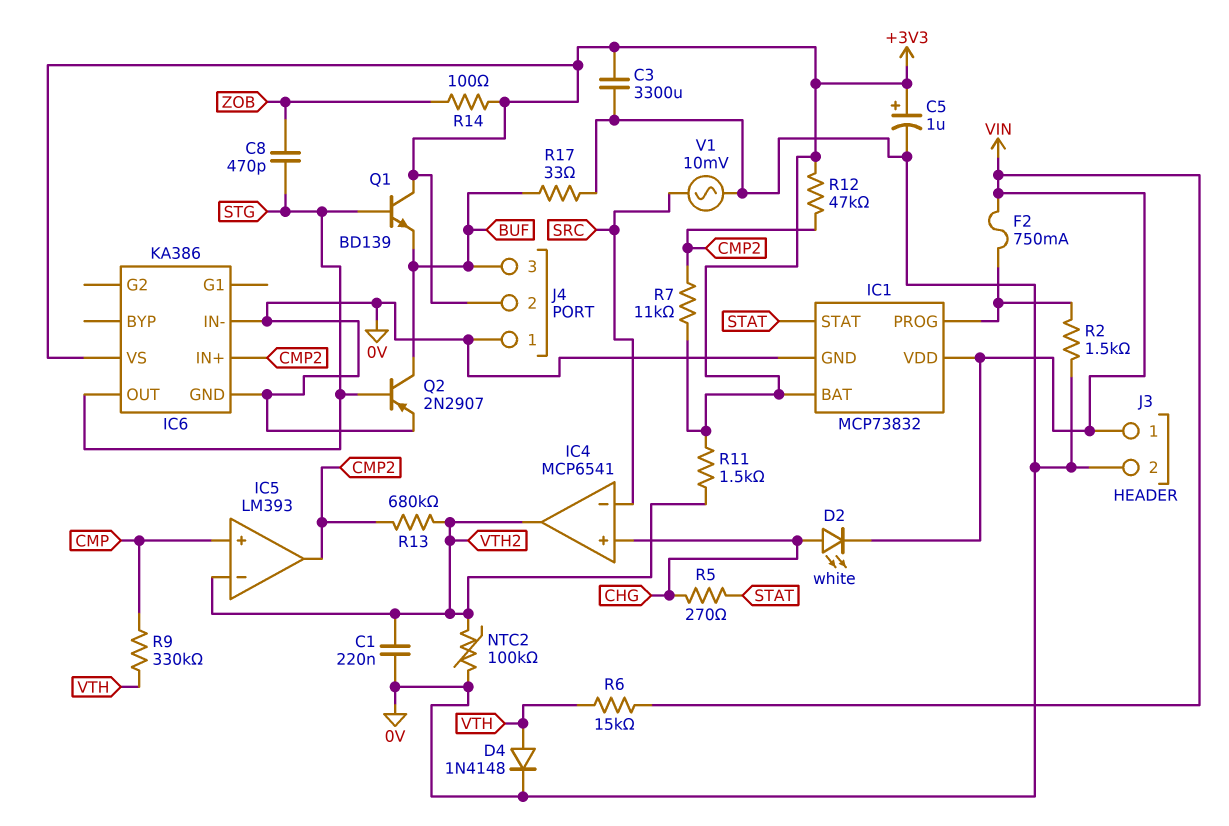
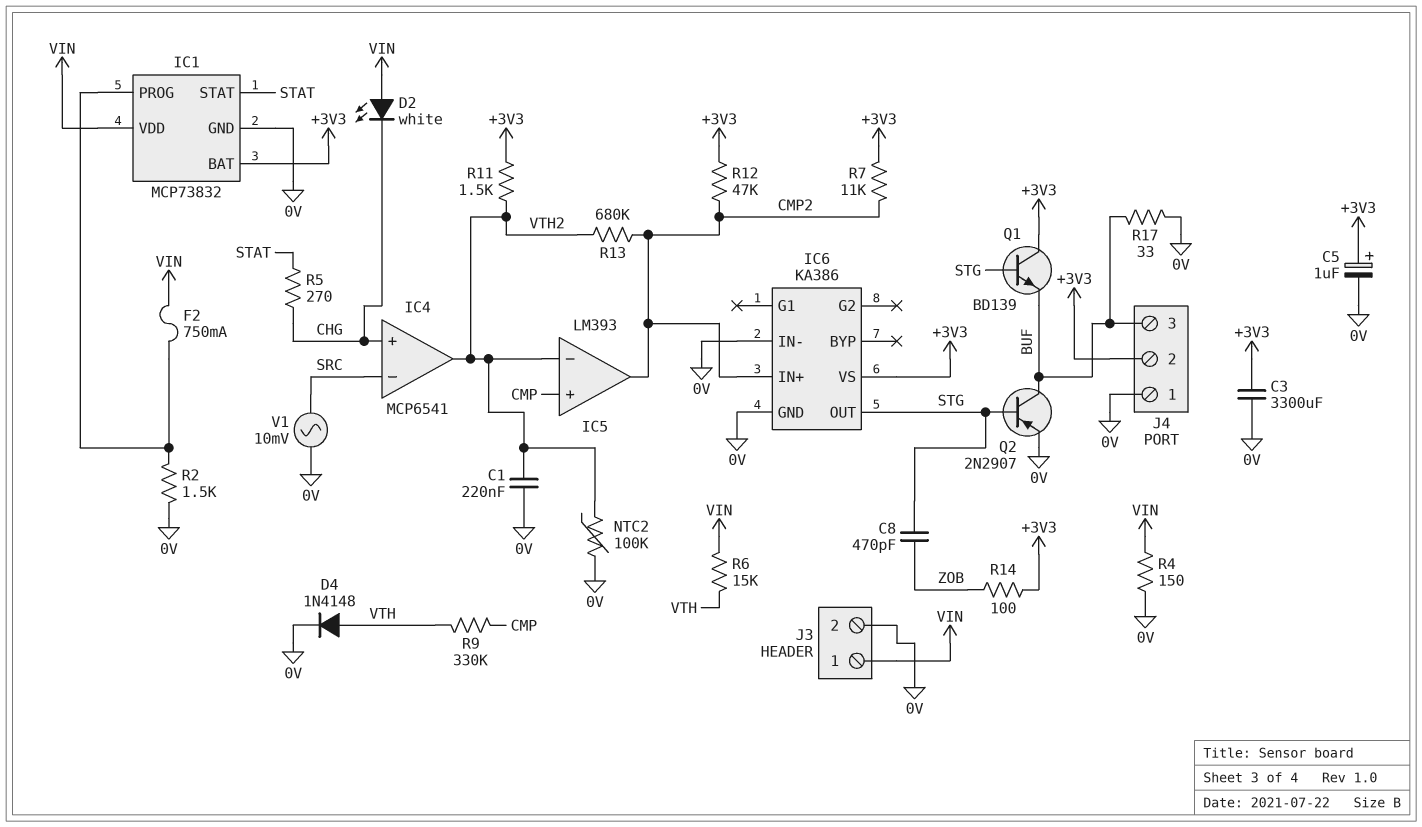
D2: LED white (A CHG, K VIN) -> LED white (A VIN, K CHG)
R4: none -> 150 (0V, VIN)

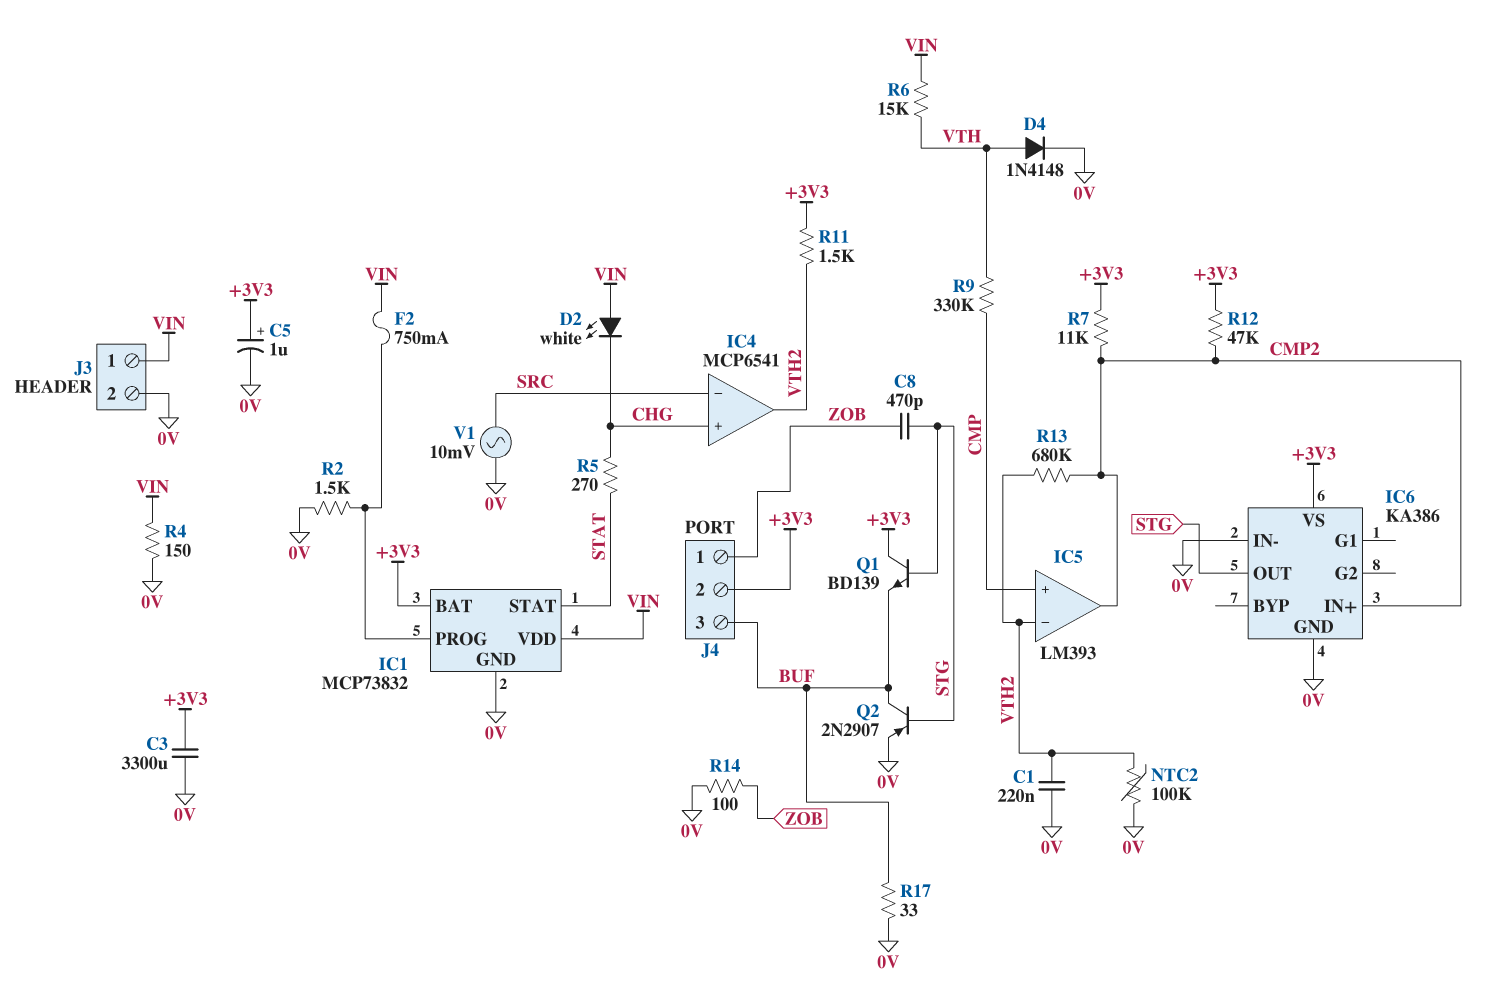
J4 pin 1: 0V -> ZOB
R14: 100 (+3V3, ZOB) -> 100 (0V, ZOB)

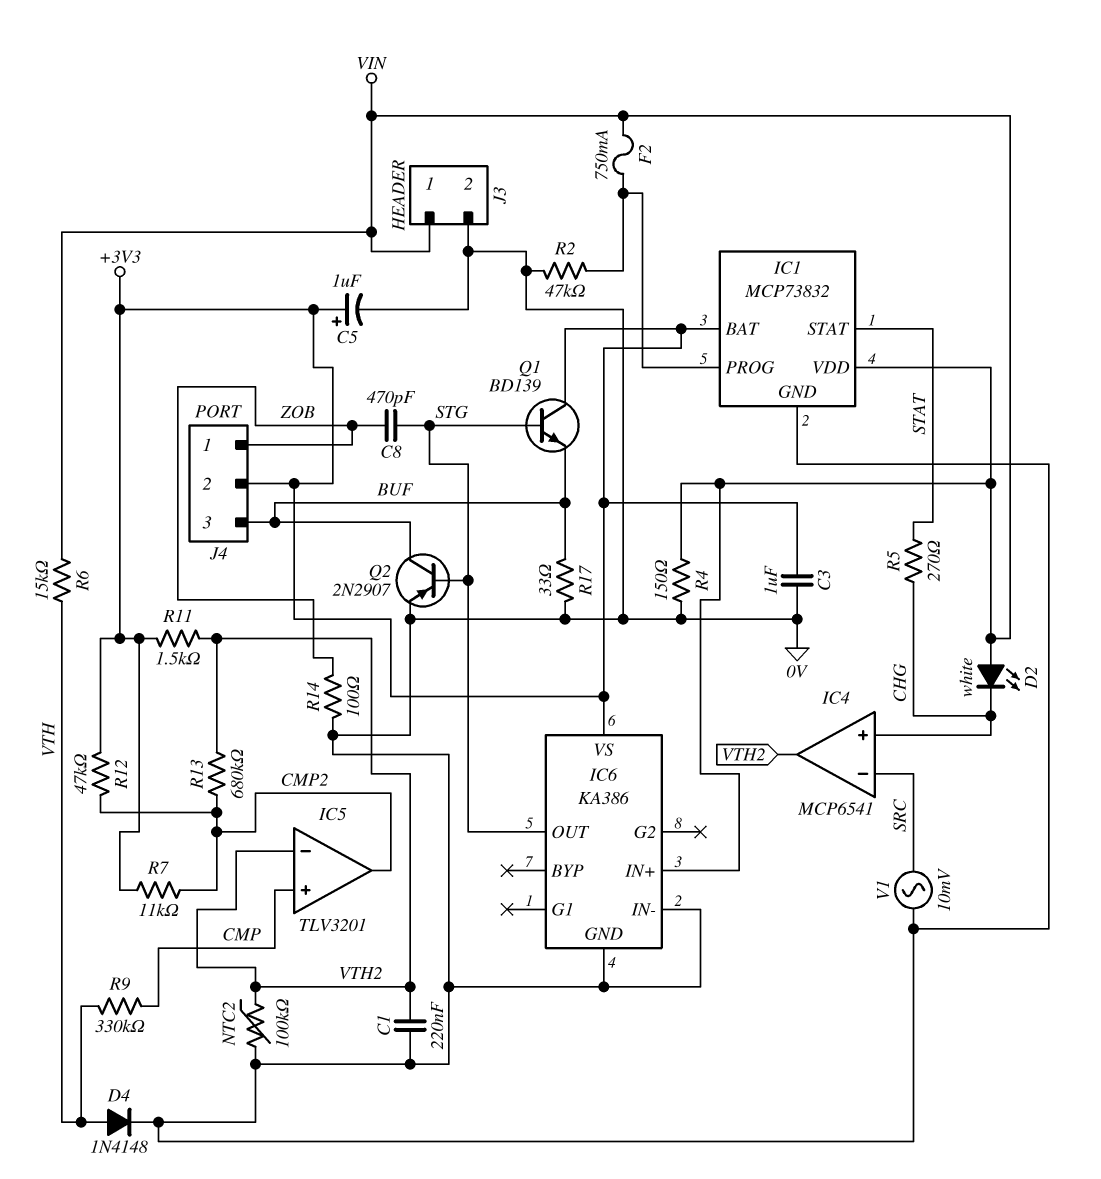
C3: 3300uF (+3V3, 0V) -> 1uF (+3V3, 0V)
IC5: LM393 -> TLV3201
IC6 pin IN+: CMP2 -> VIN
R2: 1.5k (0V, IC1/PROG) -> 47k (0V, IC1/PROG)

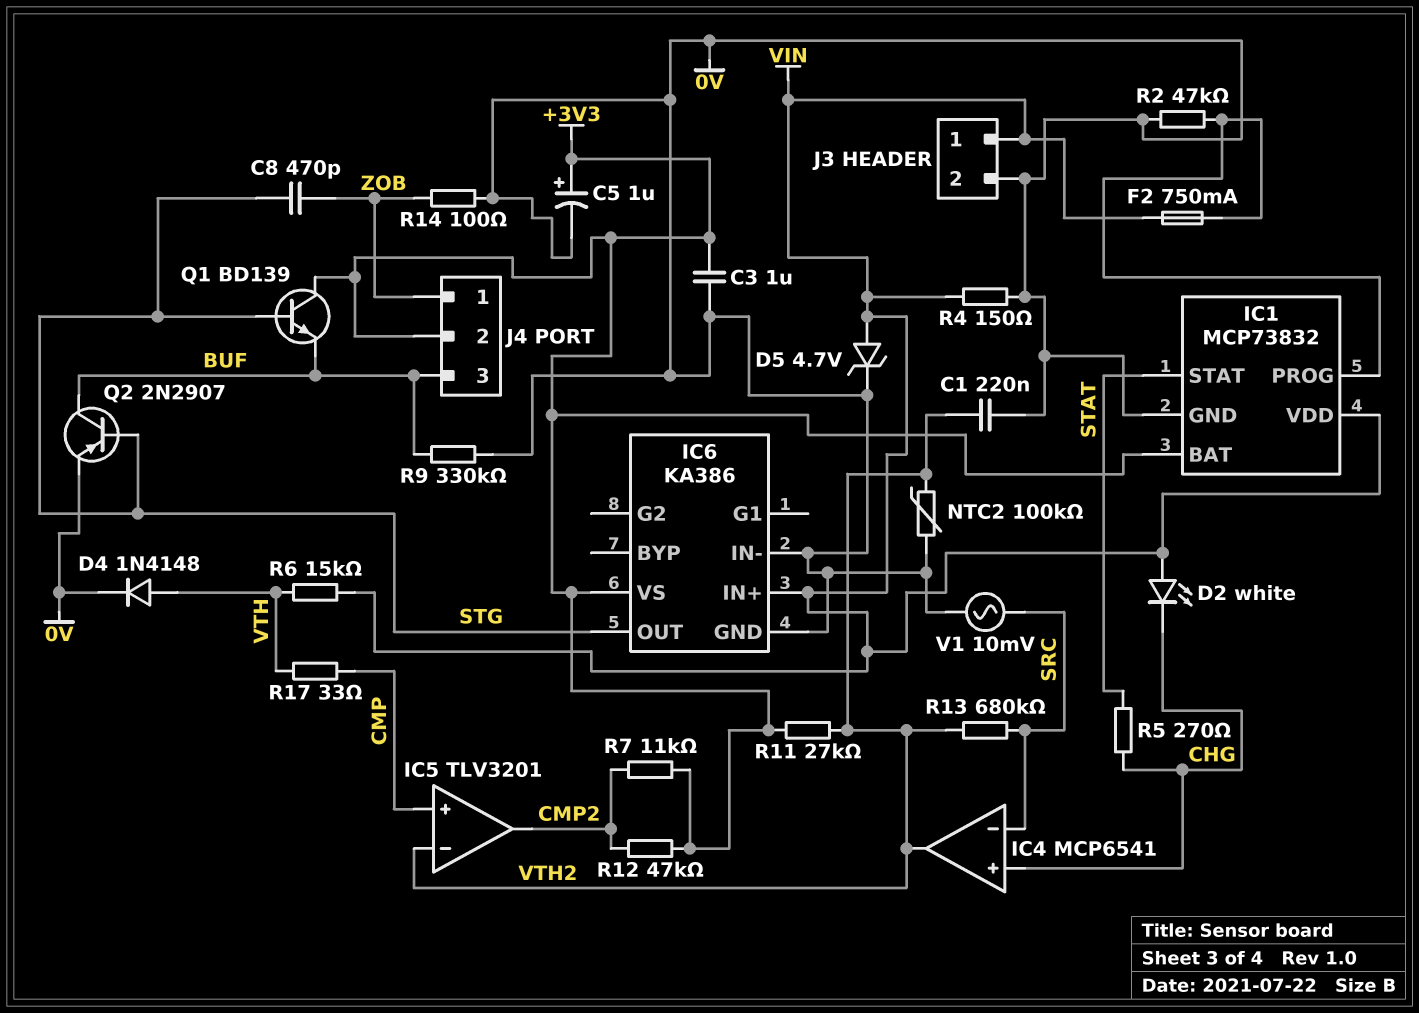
D5: none -> zener 4.7V (A VIN, K 0V)
R9: 330k (CMP, VTH) -> 330k (0V, BUF)
R11: 1.5k (+3V3, VTH2) -> 27k (+3V3, VTH2)
R13: 680k (CMP2, VTH2) -> 680k (SRC, VTH2)
R17: 33 (0V, BUF) -> 33 (CMP, VTH)

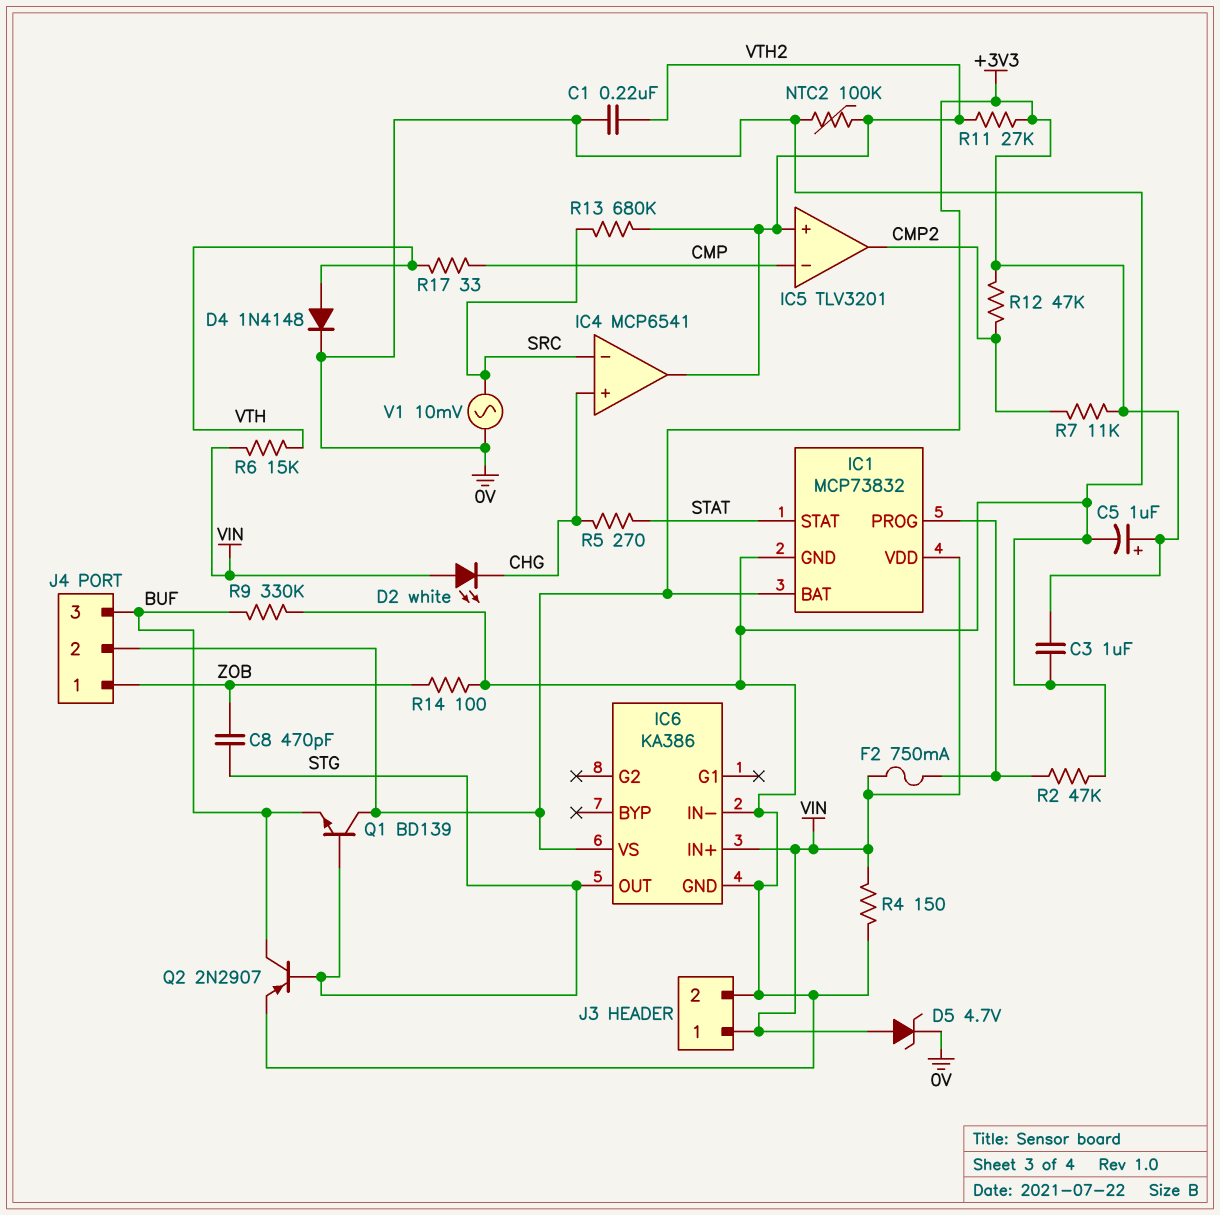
IC5 pin in+: CMP -> VTH2
IC5 pin in-: VTH2 -> CMP

